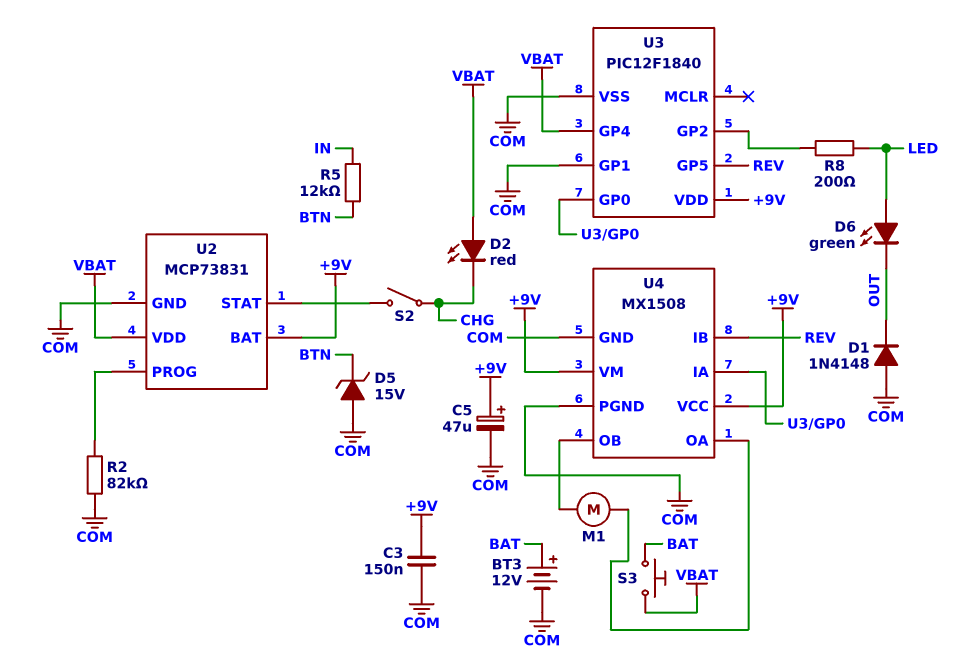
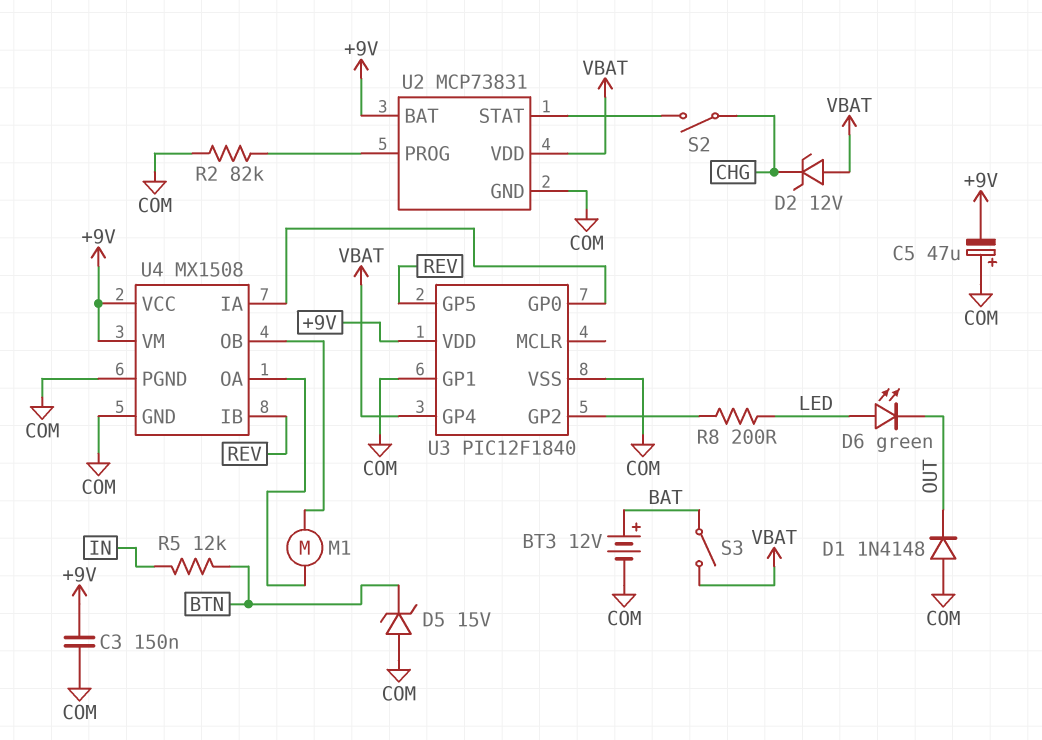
C5: 47uF (plus +9V, minus COM) -> 47uF (plus COM, minus +9V)
D2: LED red (A VBAT, K CHG) -> zener 12V (A VBAT, K CHG)
S3: button (BAT, VBAT) -> switch (BAT, VBAT)

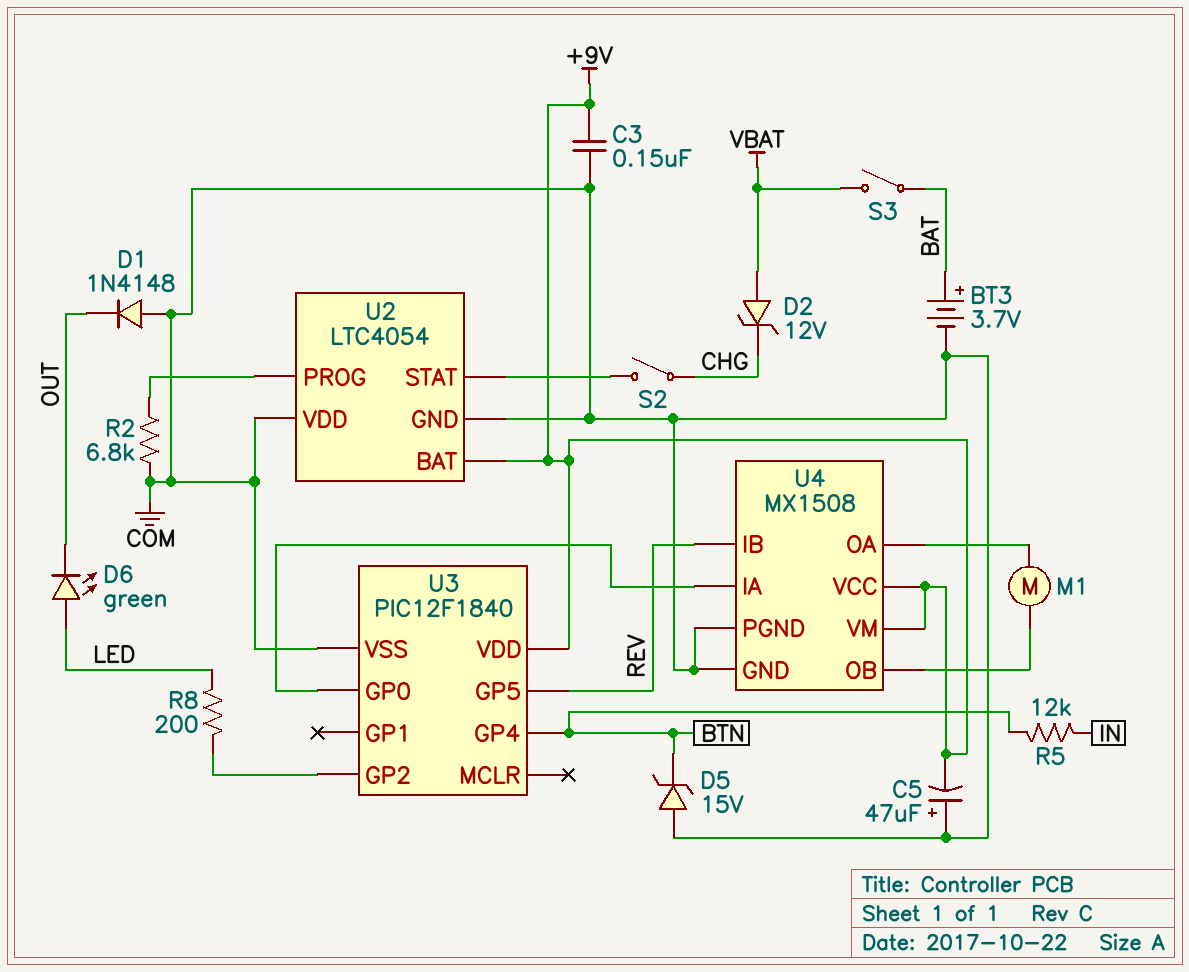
BT3: 12V (plus BAT, minus COM) -> 3.7V (plus BAT, minus COM)
R2: 82k (COM, U2/PROG) -> 6.8k (COM, U2/PROG)
U2: MCP73831 -> LTC4054
U2 pin VDD: VBAT -> COM
U3 pin GP1: COM -> none
U3 pin GP4: VBAT -> BTN

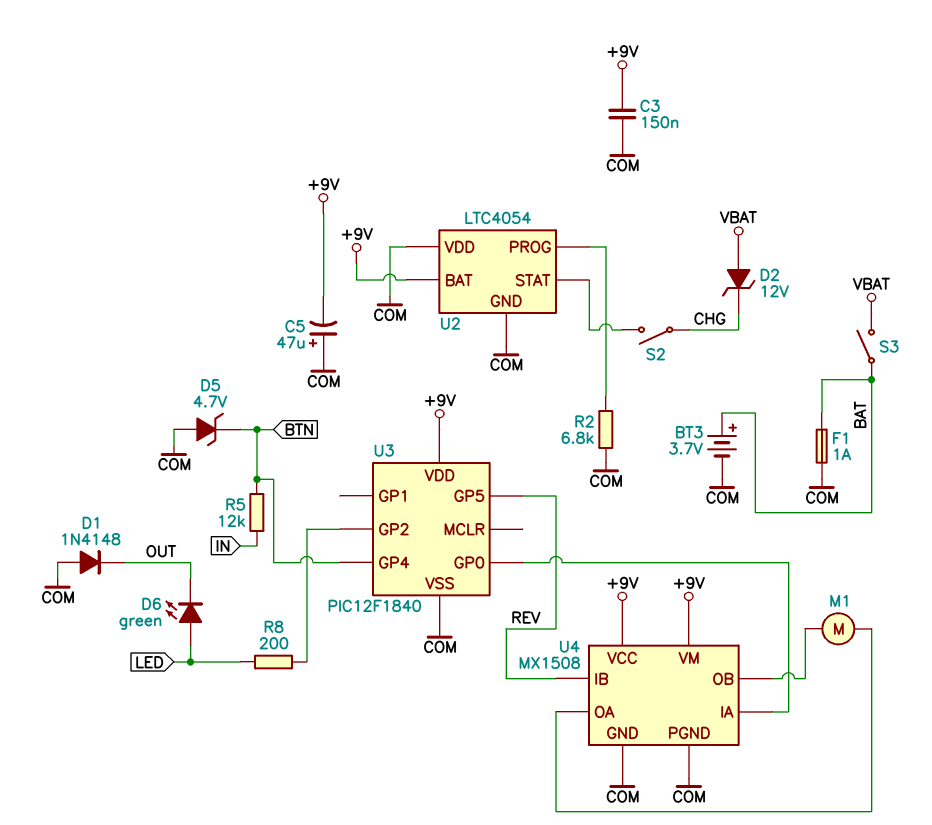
D5: zener 15V (A COM, K BTN) -> zener 4.7V (A COM, K BTN)
F1: none -> 1A (BAT, COM)

